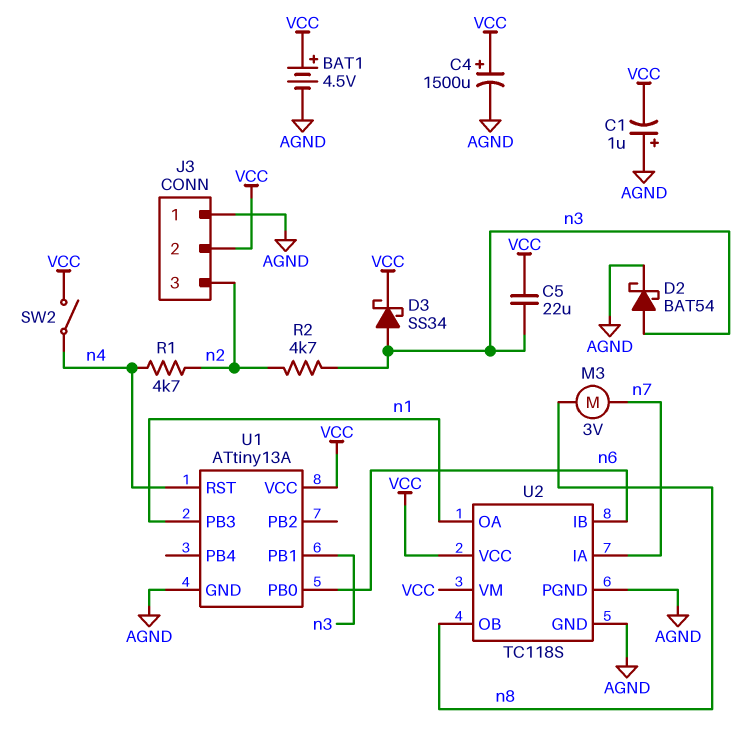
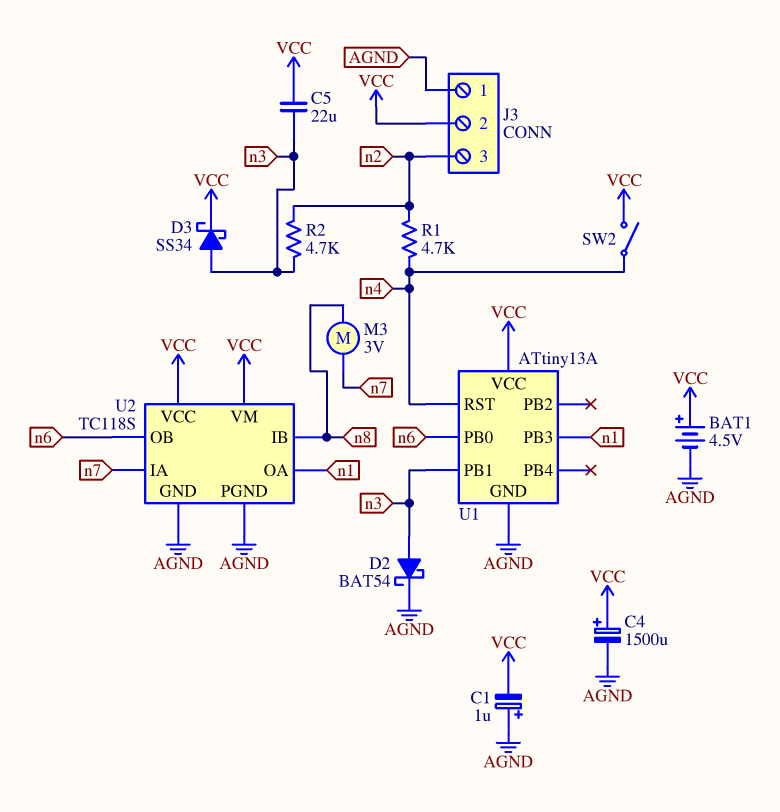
U2 pin IB: n6 -> n8
U2 pin OB: n8 -> n6

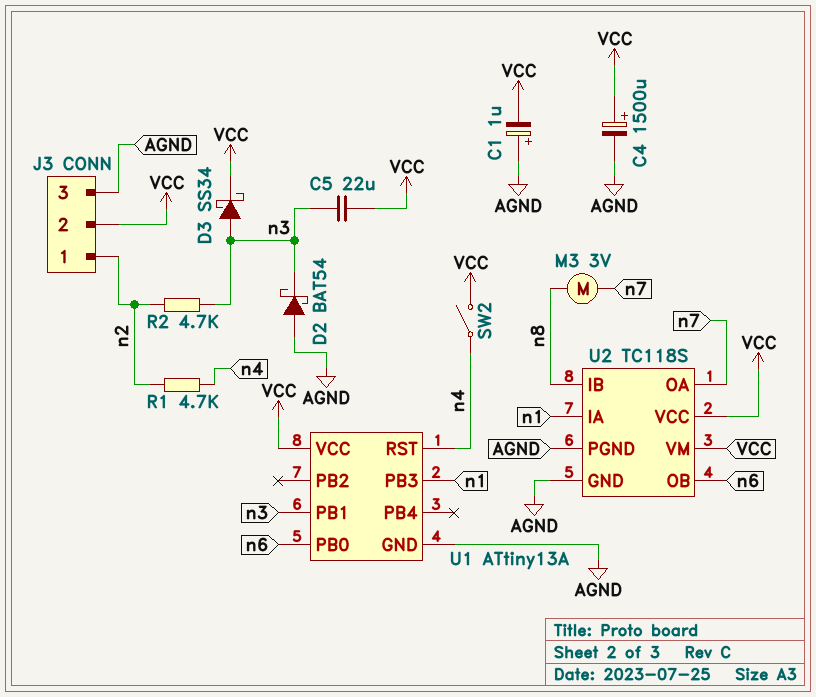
BAT1: 4.5V (plus VCC, minus AGND) -> none
D2: schottky BAT54 (A n3, K AGND) -> schottky BAT54 (A AGND, K n3)
J3 pin 1: AGND -> n2
J3 pin 3: n2 -> AGND
U2 pin IA: n7 -> n1
U2 pin OA: n1 -> n7

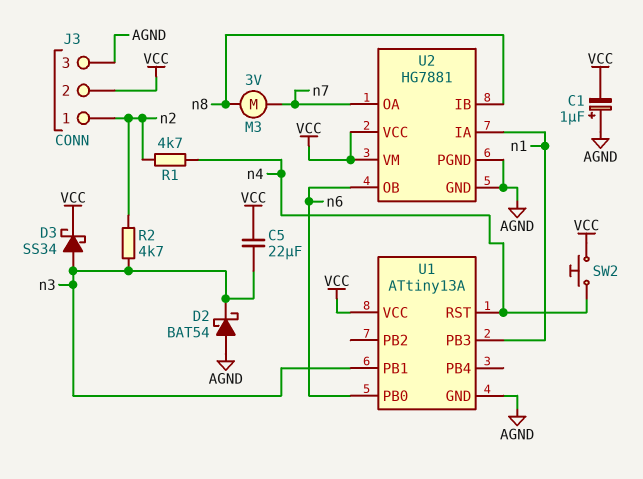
C4: 1500uF (plus VCC, minus AGND) -> none
SW2: switch (VCC, n4) -> button (VCC, n4)
U2: TC118S -> HG7881

